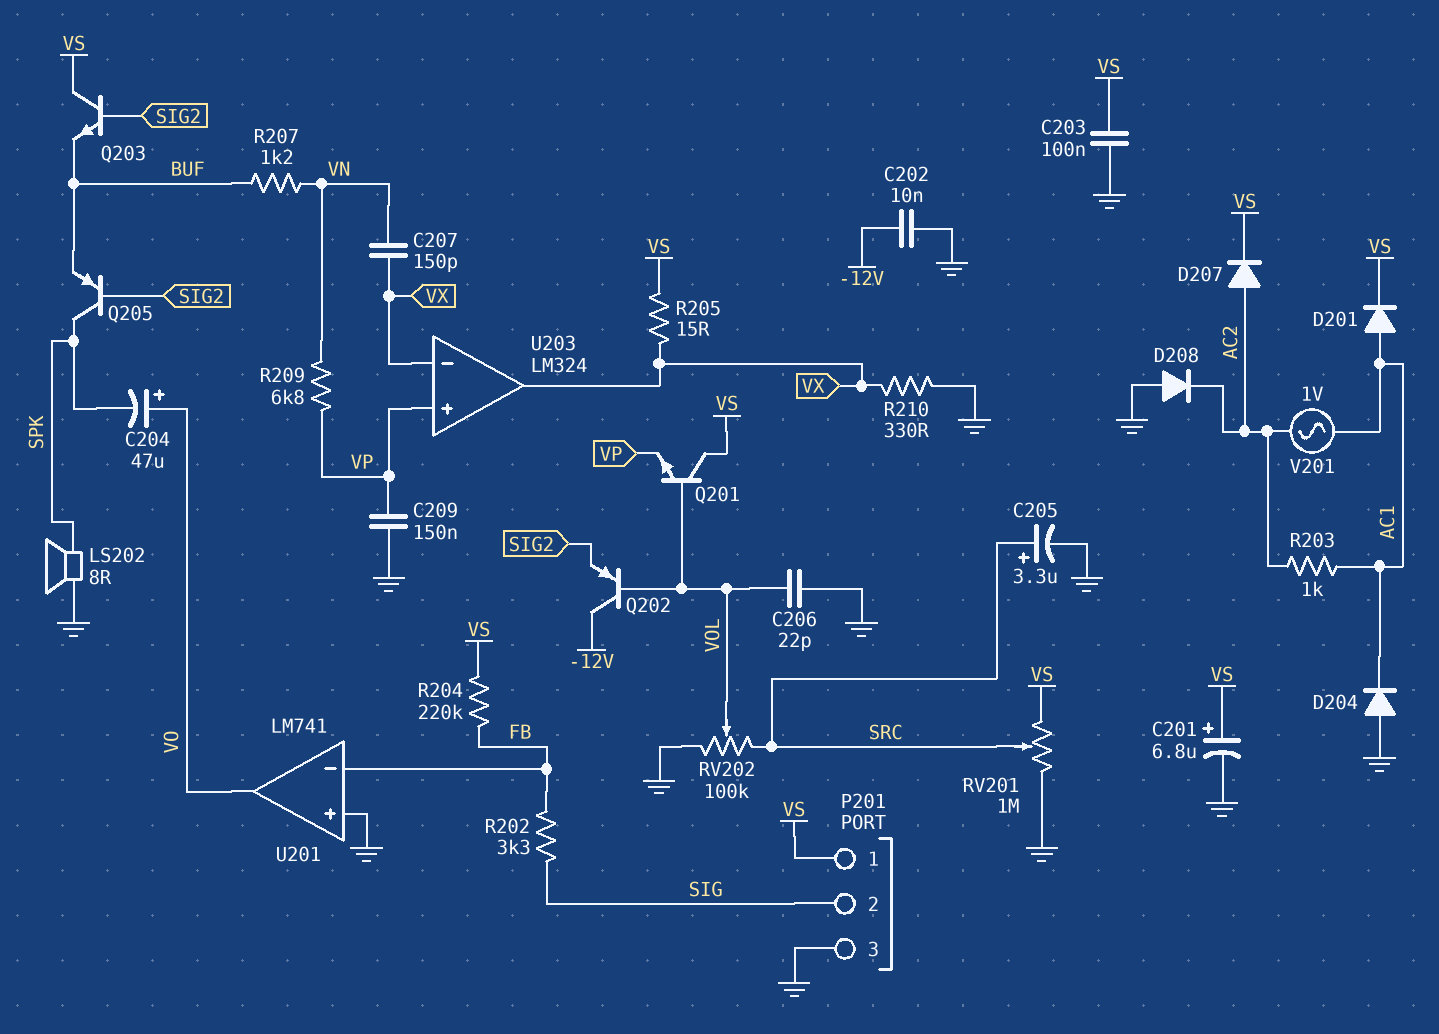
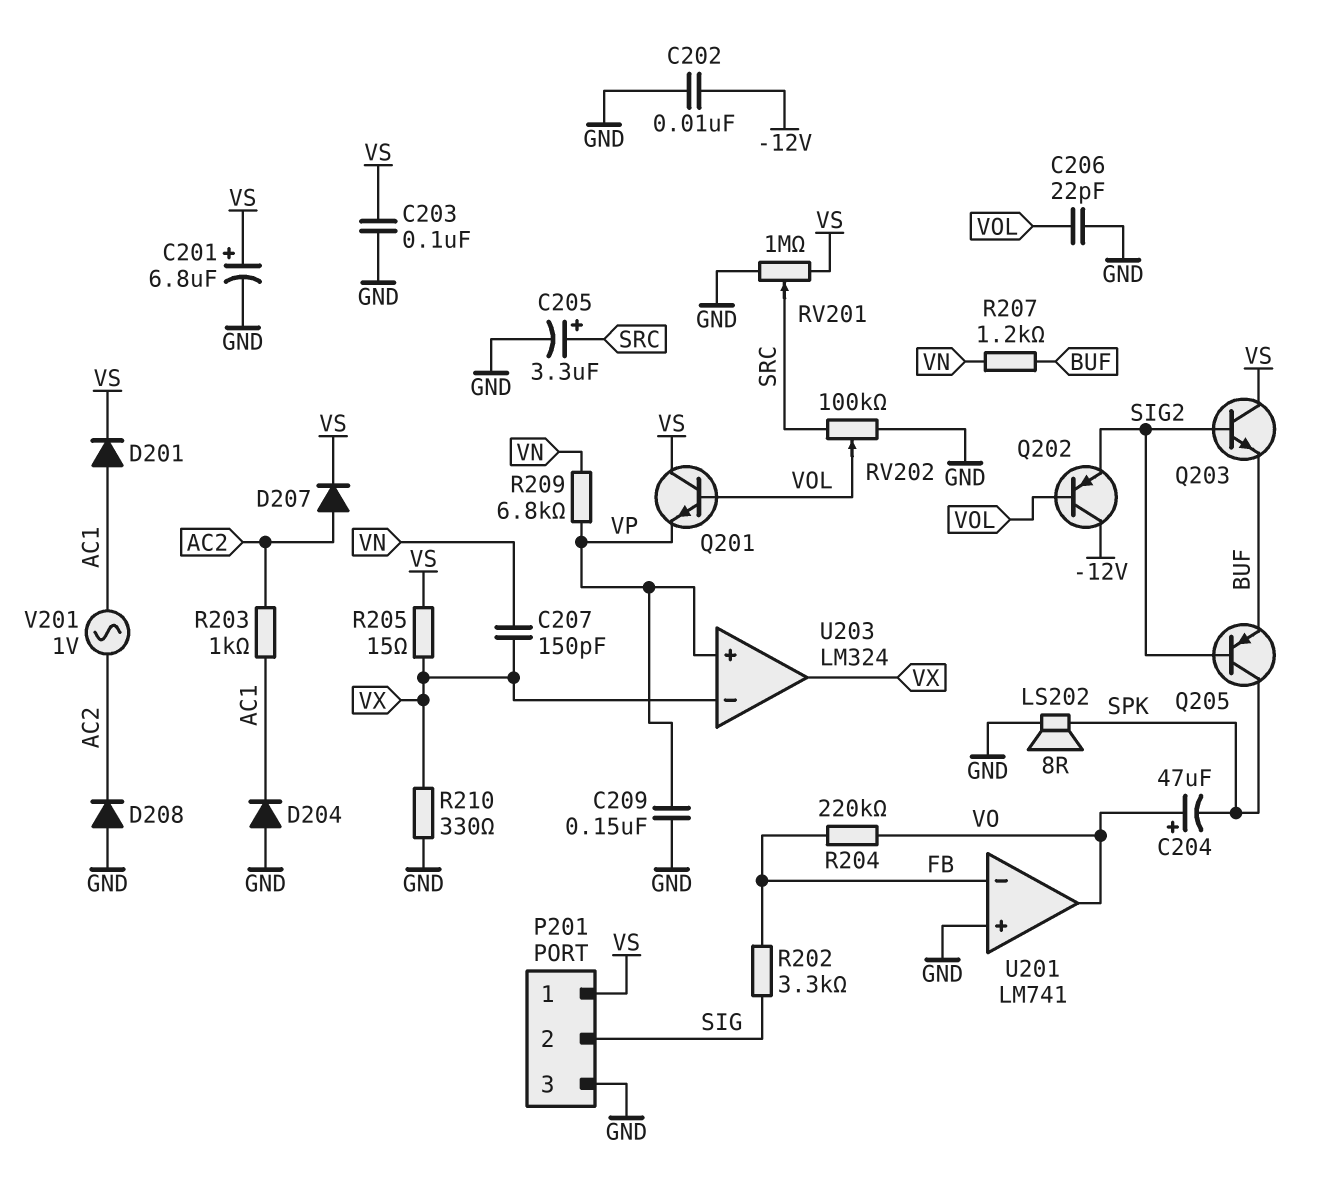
R204: 220k (FB, VS) -> 220k (FB, VO)

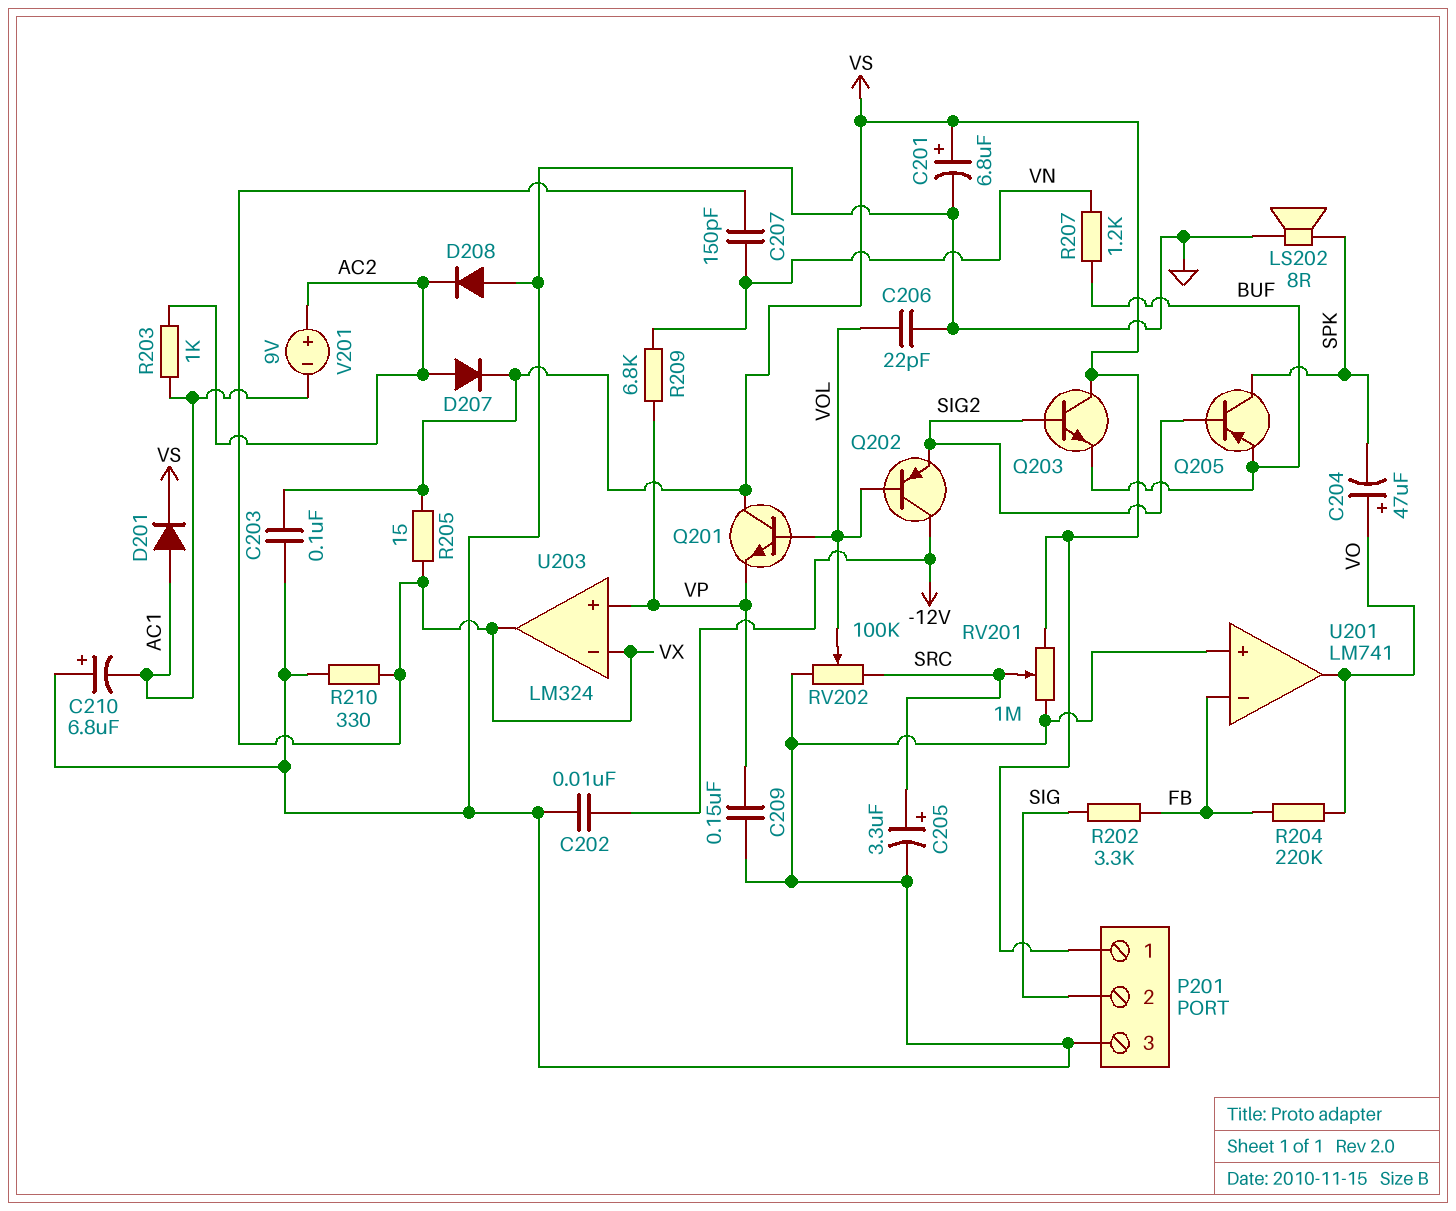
C210: none -> 6.8uF (plus GND, minus AC1)
D204: diode (A GND, K AC1) -> none
V201: AC 1V (AC1, AC2) -> 9V (plus AC2, minus AC1)

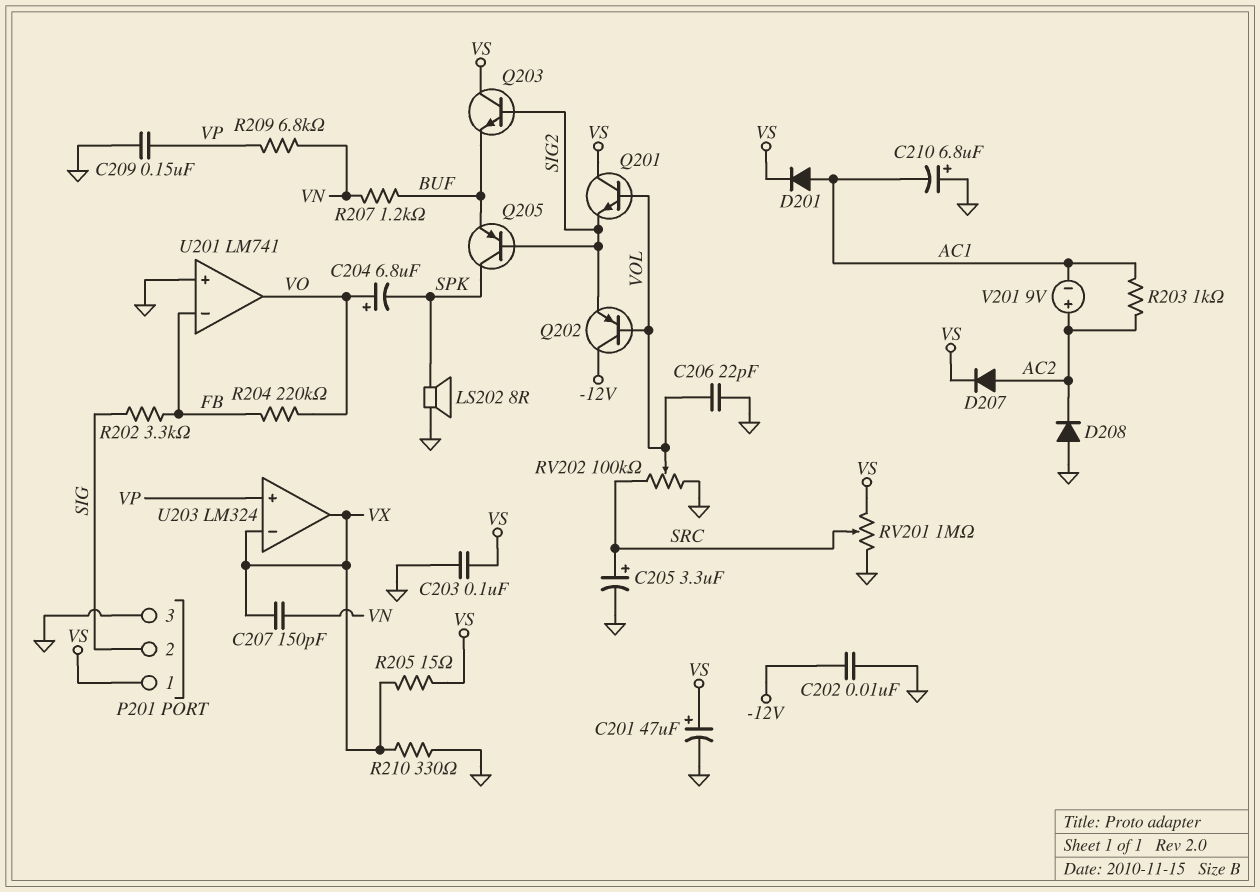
C201: 6.8uF (plus VS, minus GND) -> 47uF (plus VS, minus GND)
C204: 47uF (plus VO, minus SPK) -> 6.8uF (plus VO, minus SPK)
Q201: NPN (B VOL, C VS, E VP) -> NPN (B VOL, C VS, E SIG2)

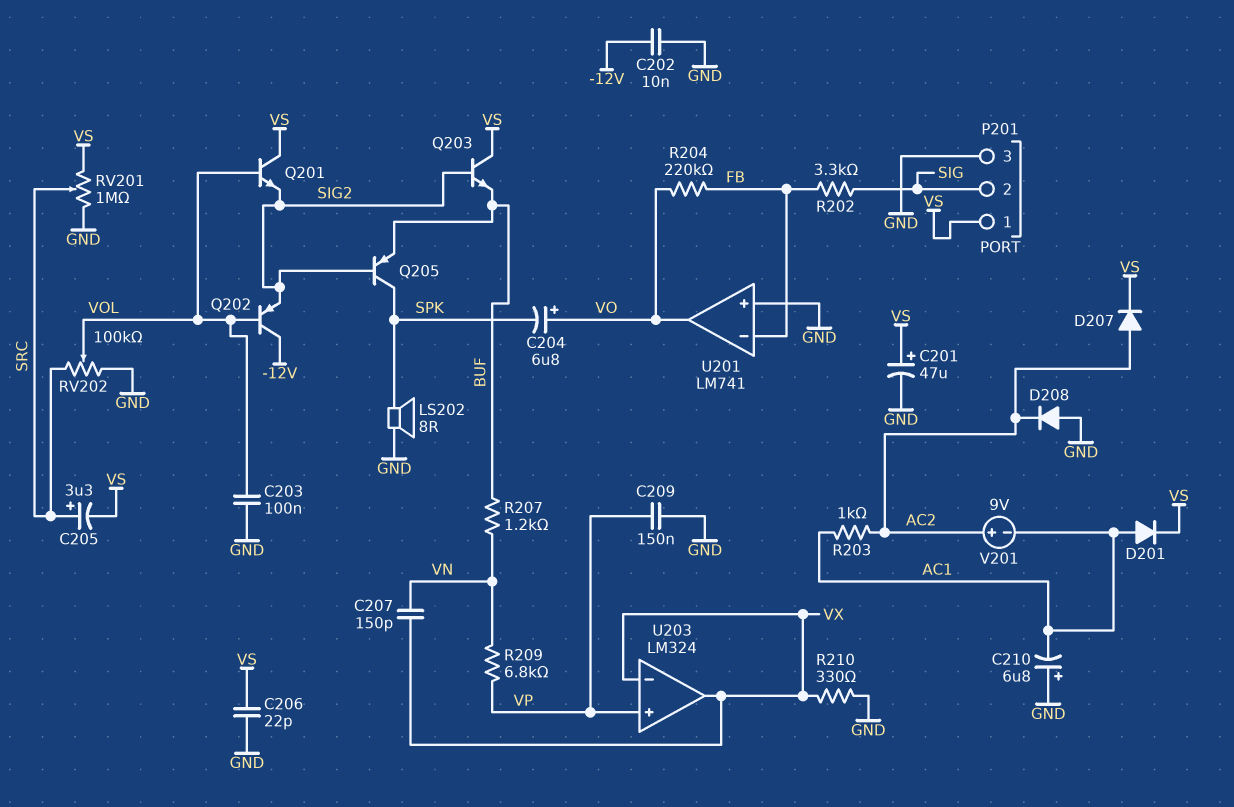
C203: 100nF (GND, VS) -> 100nF (GND, VOL)
C205: 3.3uF (plus SRC, minus GND) -> 3.3uF (plus SRC, minus VS)
C206: 22pF (GND, VOL) -> 22pF (GND, VS)
R205: 15 (VS, VX) -> none

